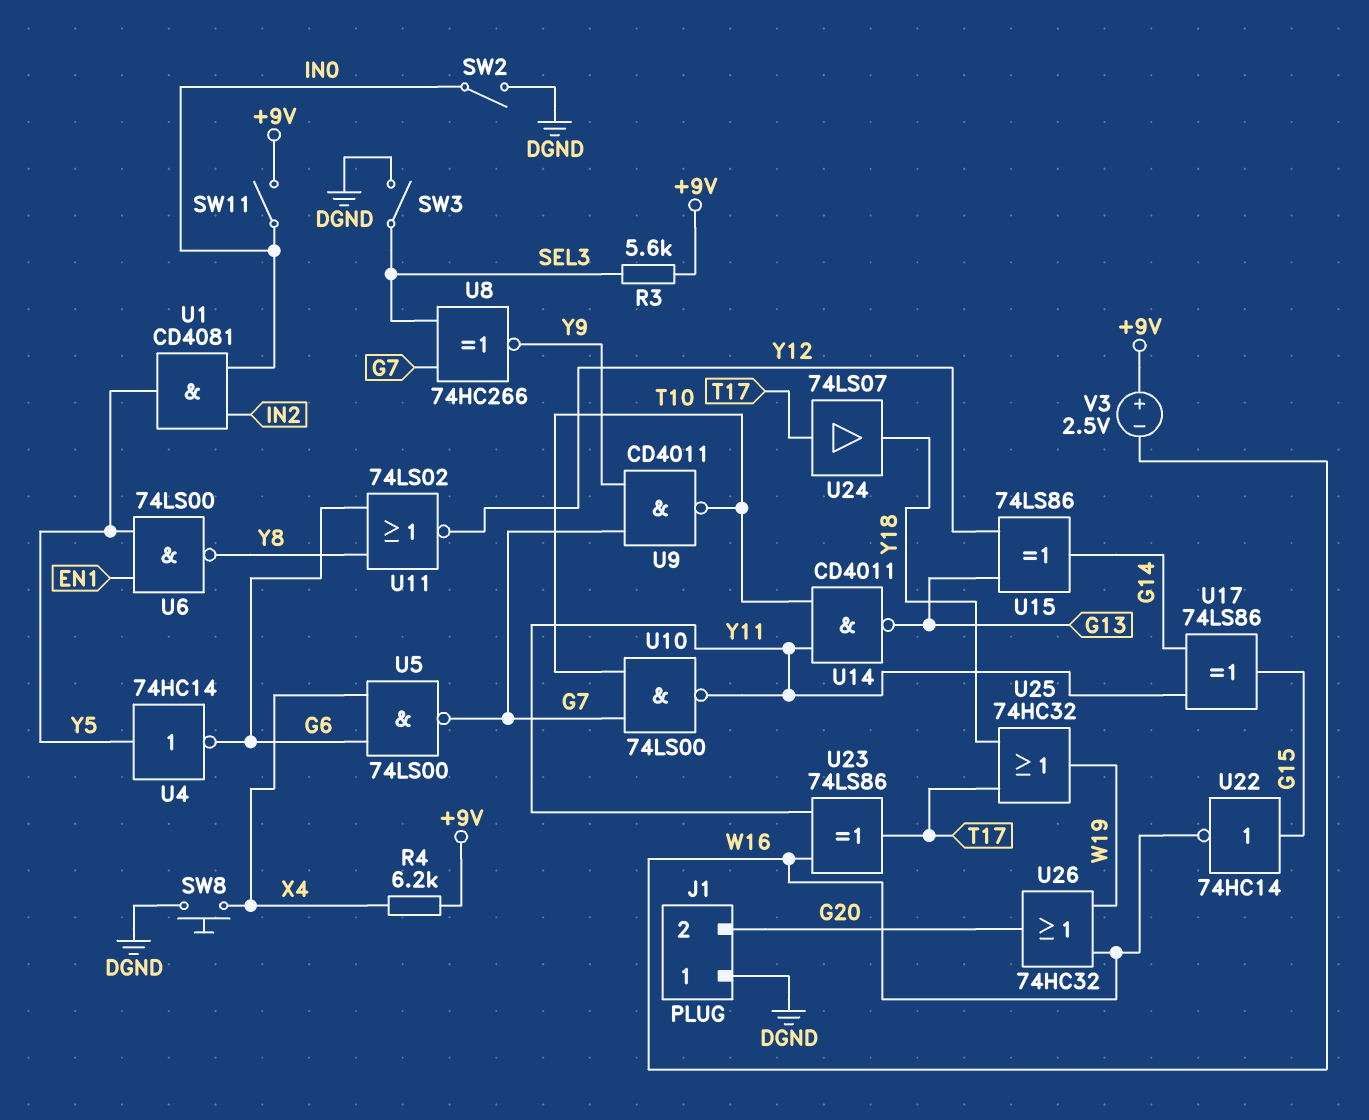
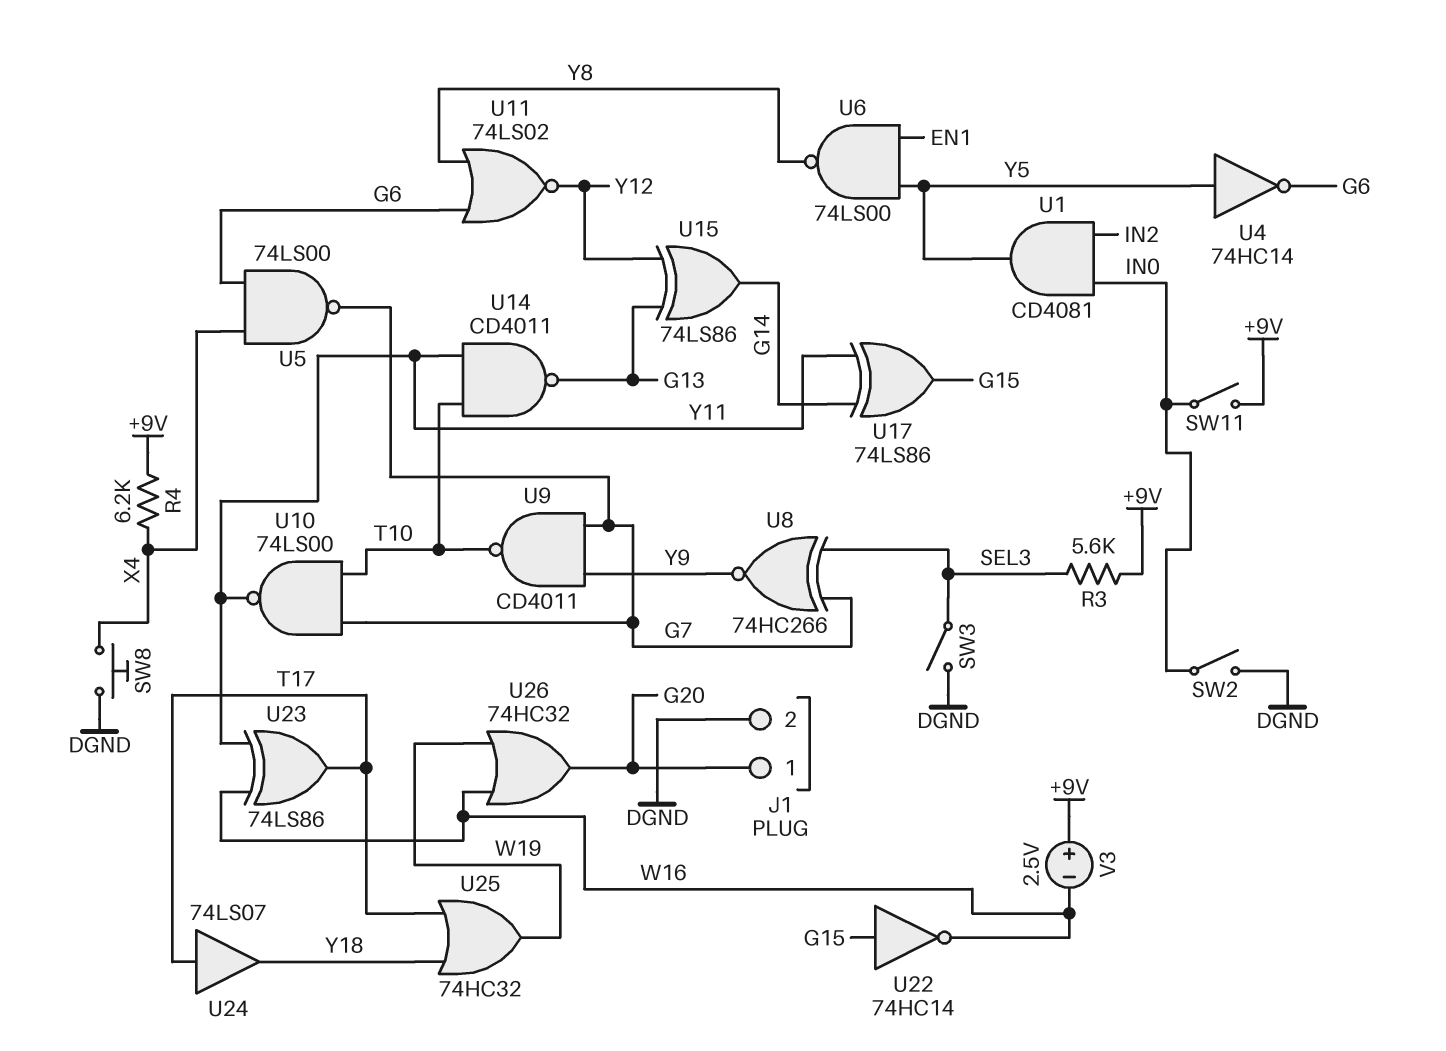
J1 pin 1: DGND -> G20
J1 pin 2: G20 -> DGND

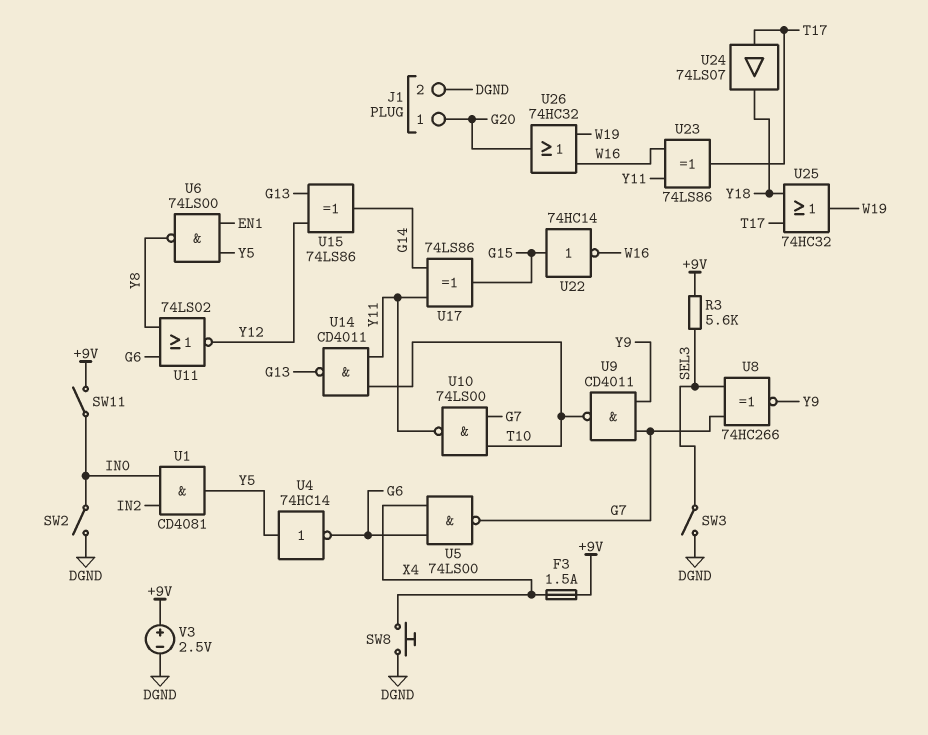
F3: none -> 1.5A (+9V, X4)
R4: 6.2k (+9V, X4) -> none
V3: 2.5V (plus +9V, minus W16) -> 2.5V (plus +9V, minus DGND)

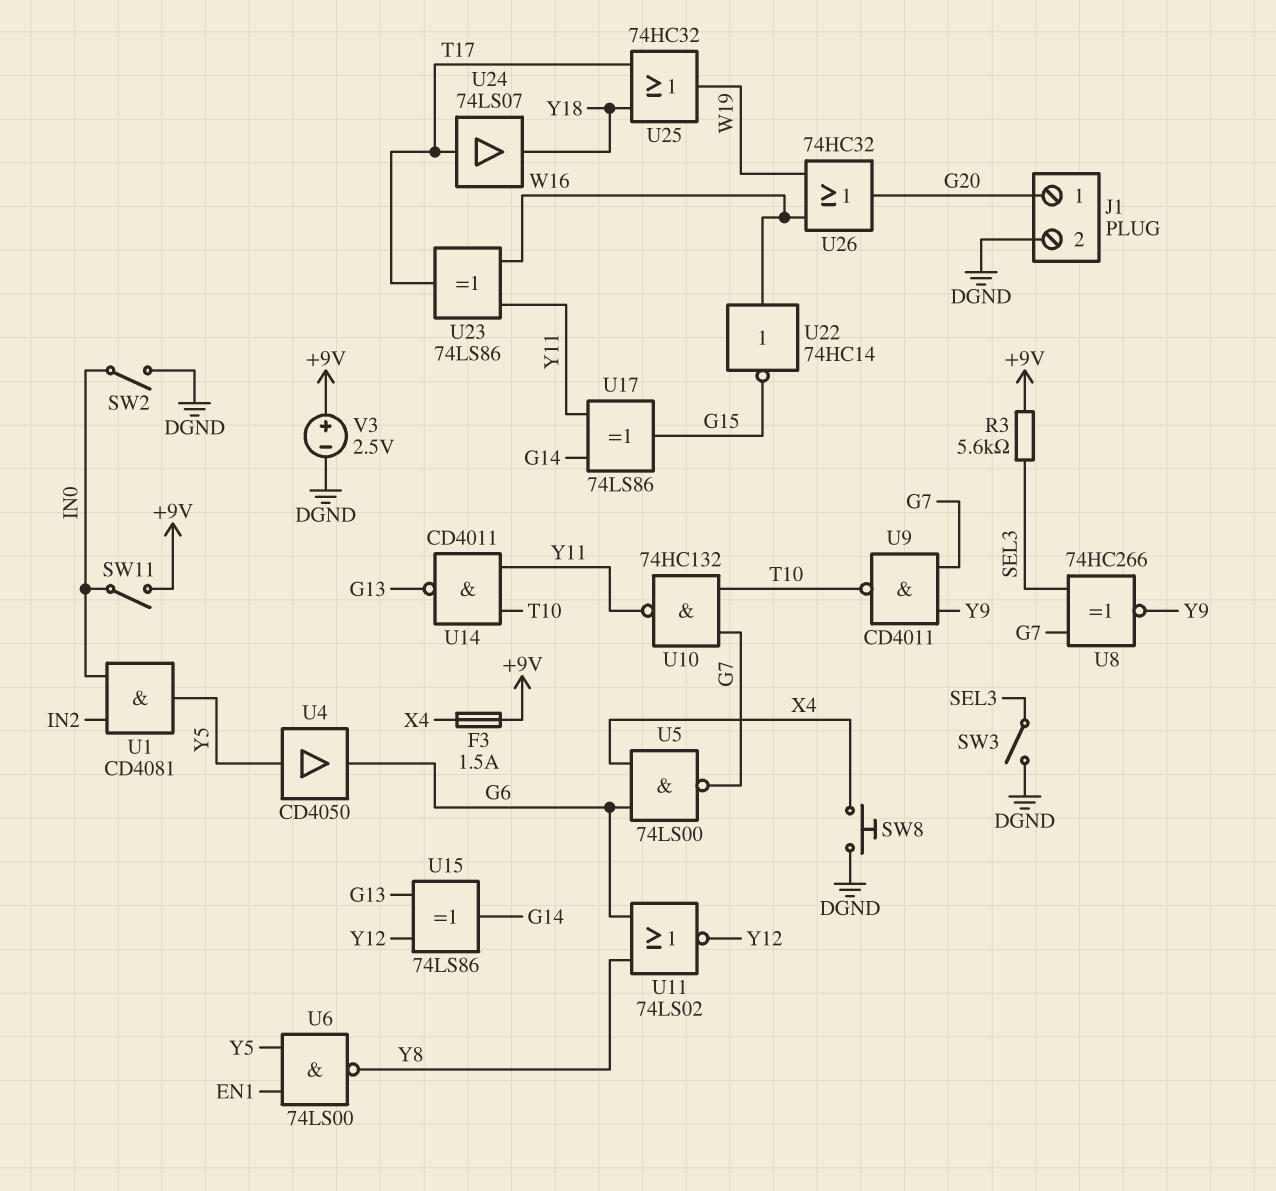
U4: NOT 74HC14 (in Y5, out G6) -> buffer CD4050 (in Y5, out G6)
U10: NAND 74LS00 (in G7, in T10, out Y11) -> NAND 74HC132 (in G7, in T10, out Y11)
U22: NOT 74HC14 (in G15, out W16) -> NOT 74HC14 (in W16, out G15)

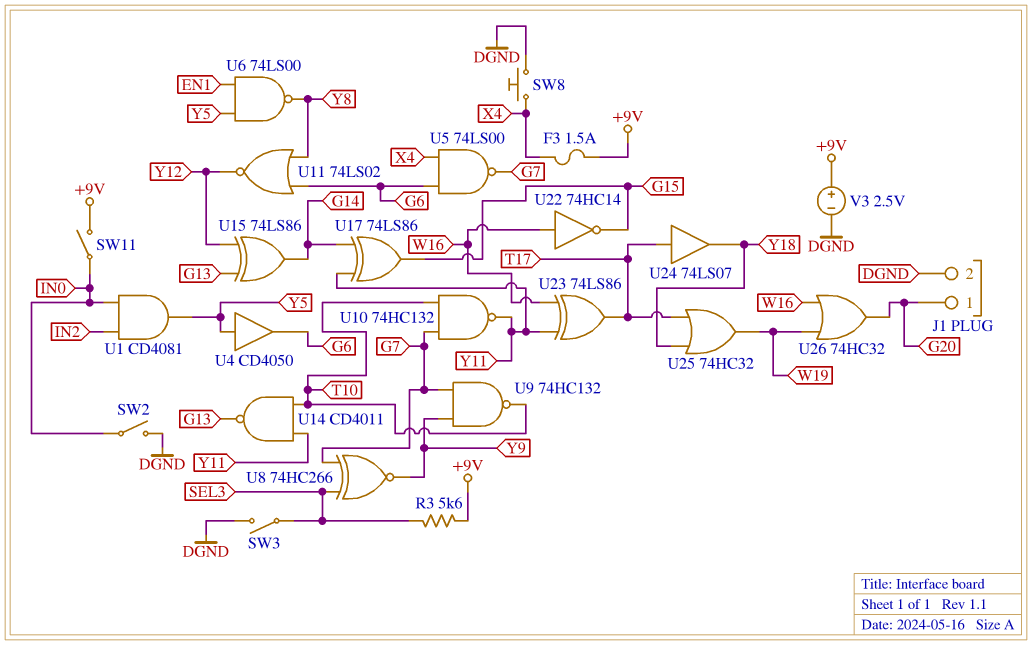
U9: NAND CD4011 (in G7, in Y9, out T10) -> NAND 74HC132 (in G7, in Y9, out T10)

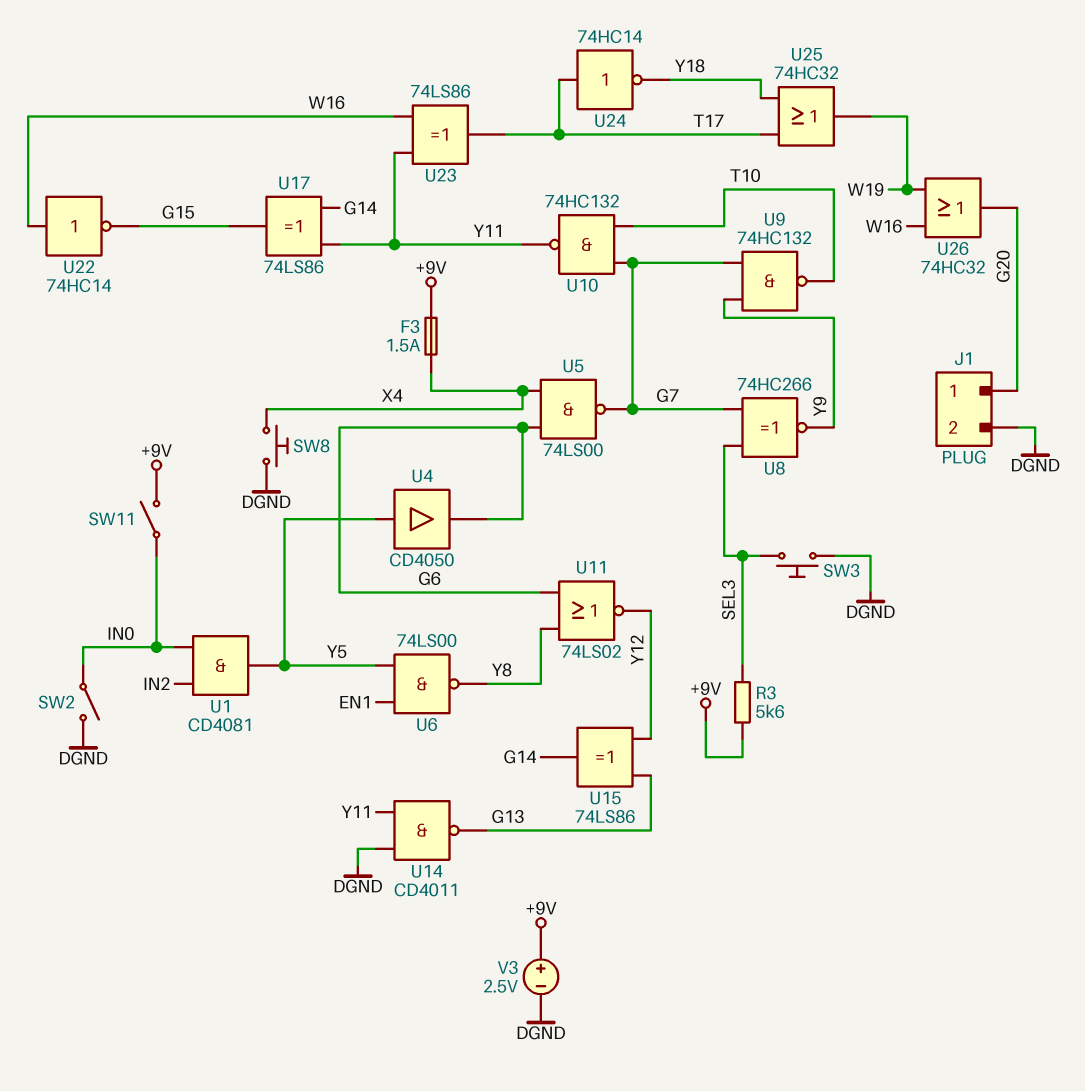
SW3: switch (DGND, SEL3) -> button (DGND, SEL3)
U14: NAND CD4011 (in T10, in Y11, out G13) -> NAND CD4011 (in DGND, in Y11, out G13)
U24: buffer 74LS07 (in T17, out Y18) -> NOT 74HC14 (in T17, out Y18)

